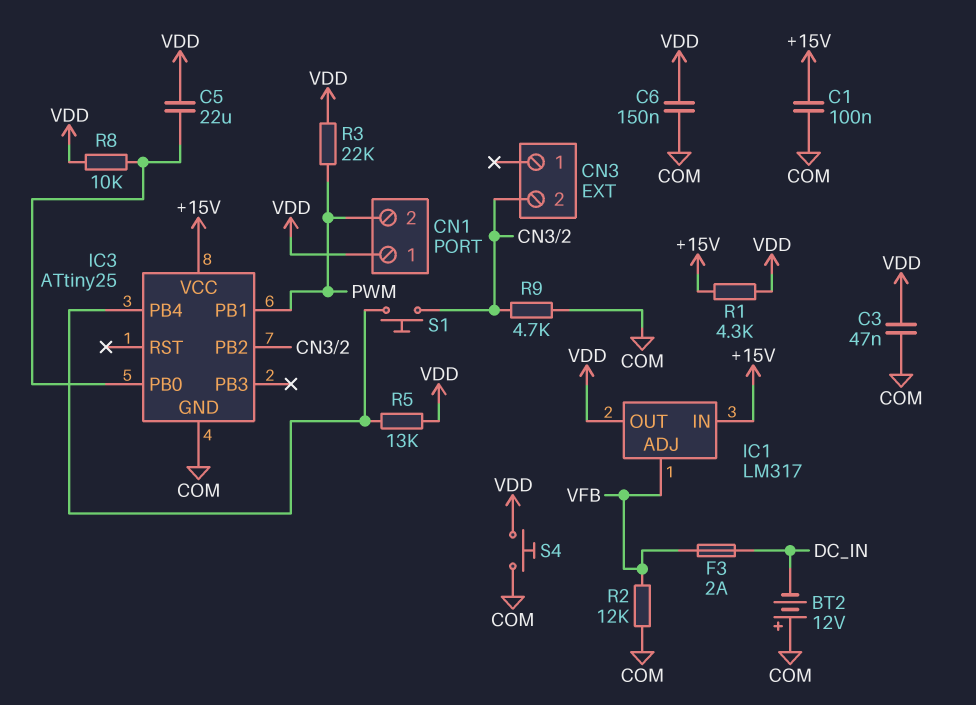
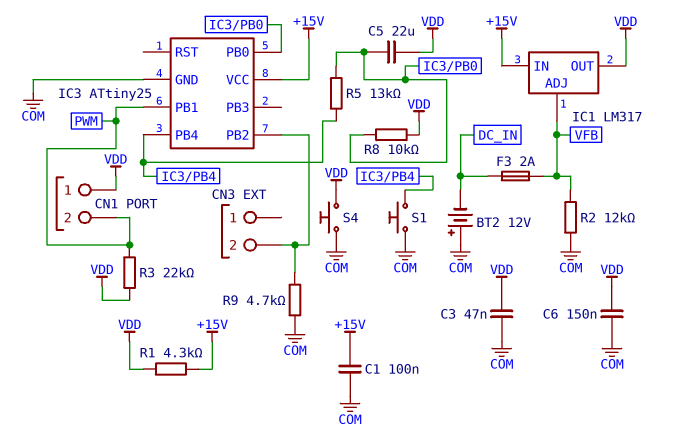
R5: 13k (IC3/PB4, VDD) -> 13k (IC3/PB0, IC3/PB4)
S1: button (CN3/2, IC3/PB4) -> button (COM, IC3/PB4)

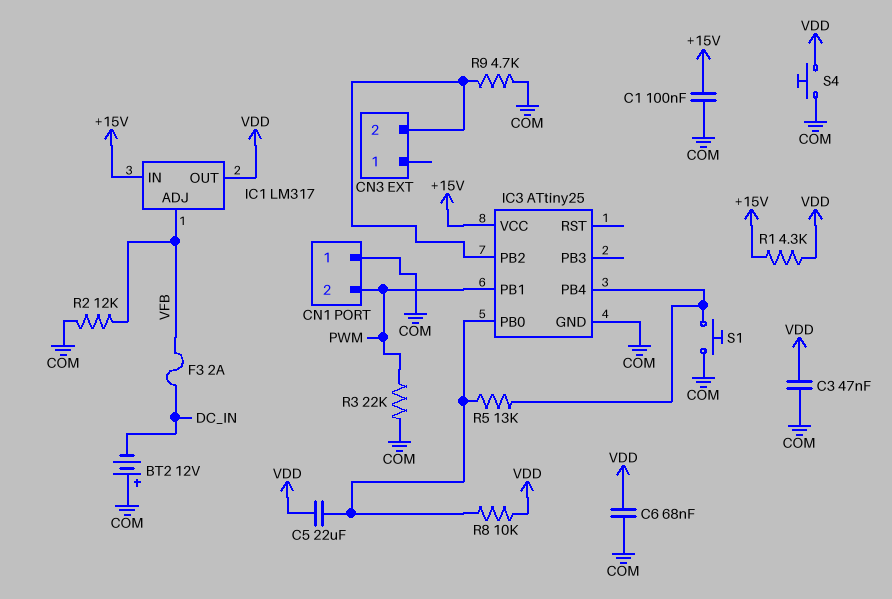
C6: 150nF (COM, VDD) -> 68nF (COM, VDD)
CN1 pin 1: VDD -> COM
R3: 22k (PWM, VDD) -> 22k (COM, PWM)

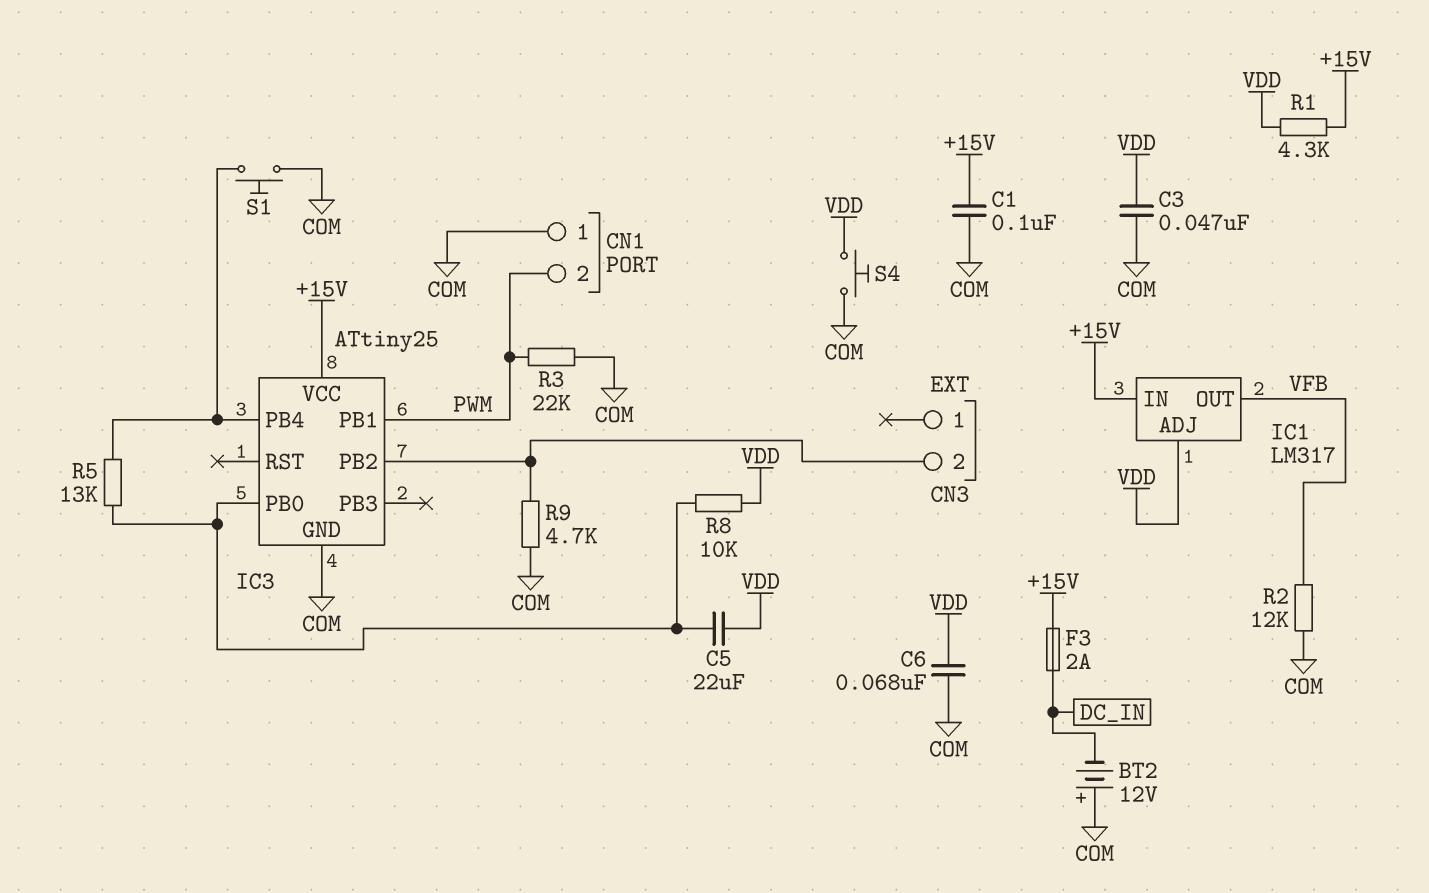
F3: 2A (DC_IN, VFB) -> 2A (+15V, DC_IN)
IC1 pin ADJ: VFB -> VDD
IC1 pin OUT: VDD -> VFB

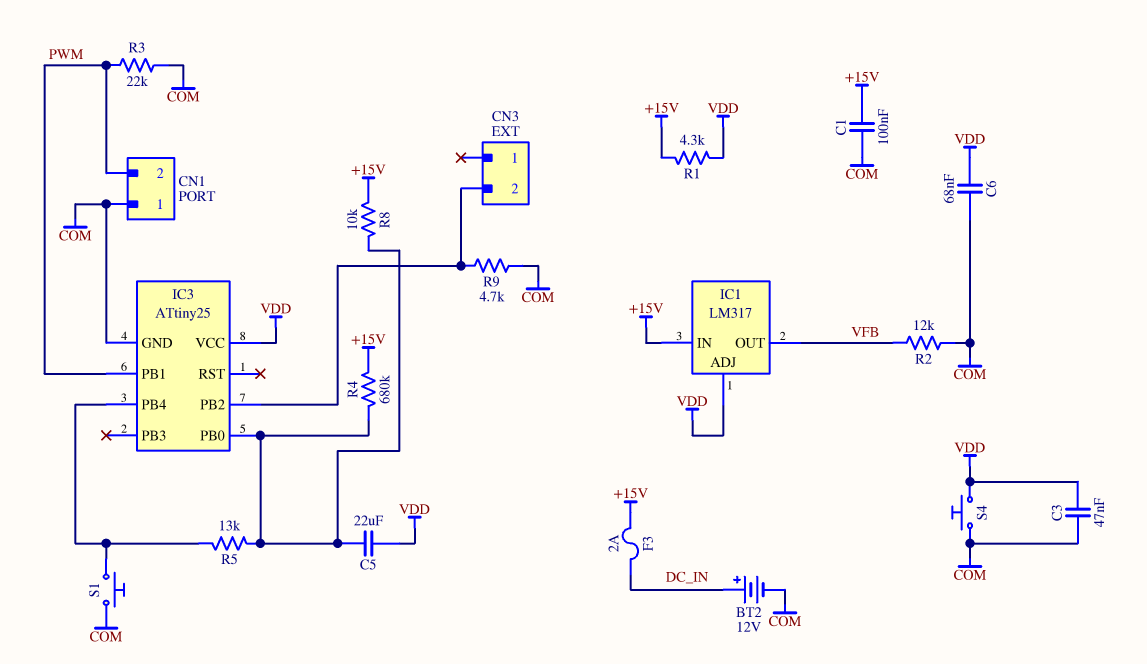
BT2: 12V (plus COM, minus DC_IN) -> 12V (plus DC_IN, minus COM)
IC3 pin VCC: +15V -> VDD
R4: none -> 680k (+15V, IC3/PB0)
R8: 10k (IC3/PB0, VDD) -> 10k (+15V, IC3/PB0)

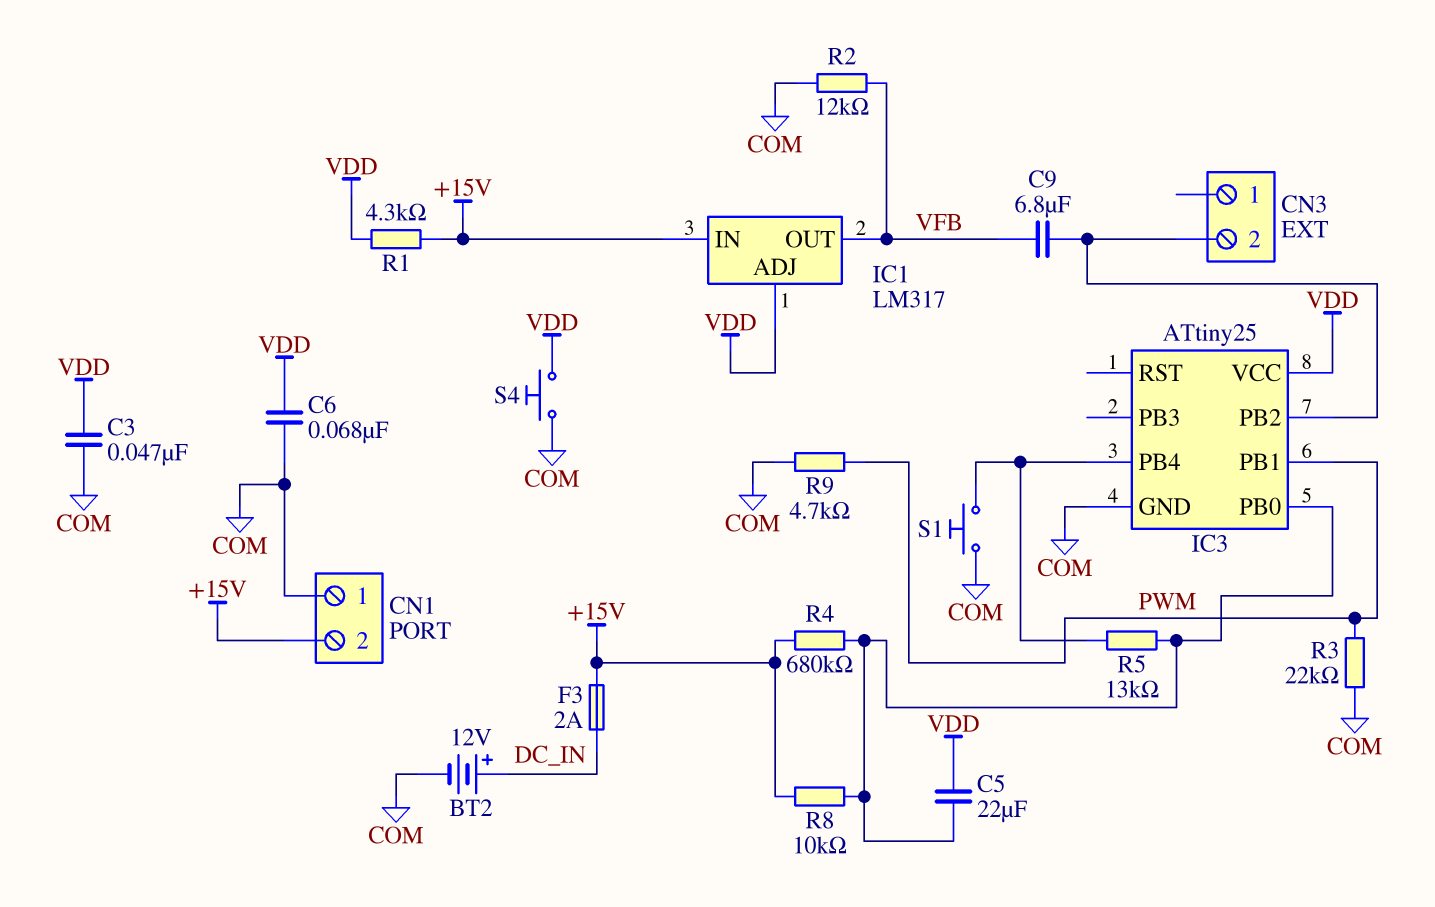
C1: 100nF (+15V, COM) -> none
C9: none -> 6.8uF (CN3/2, VFB)
CN1 pin 2: PWM -> +15V
R9: 4.7k (CN3/2, COM) -> 4.7k (COM, PWM)

